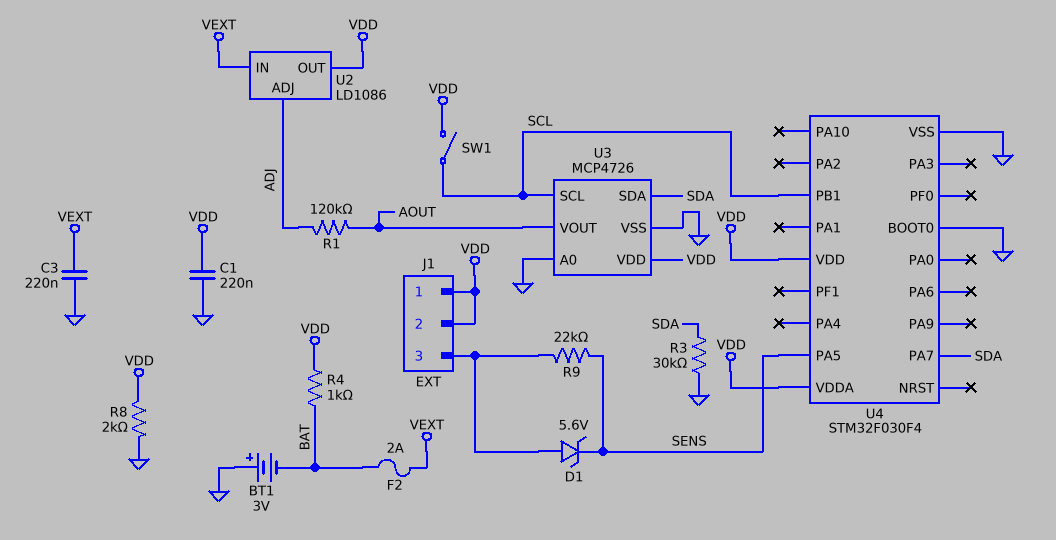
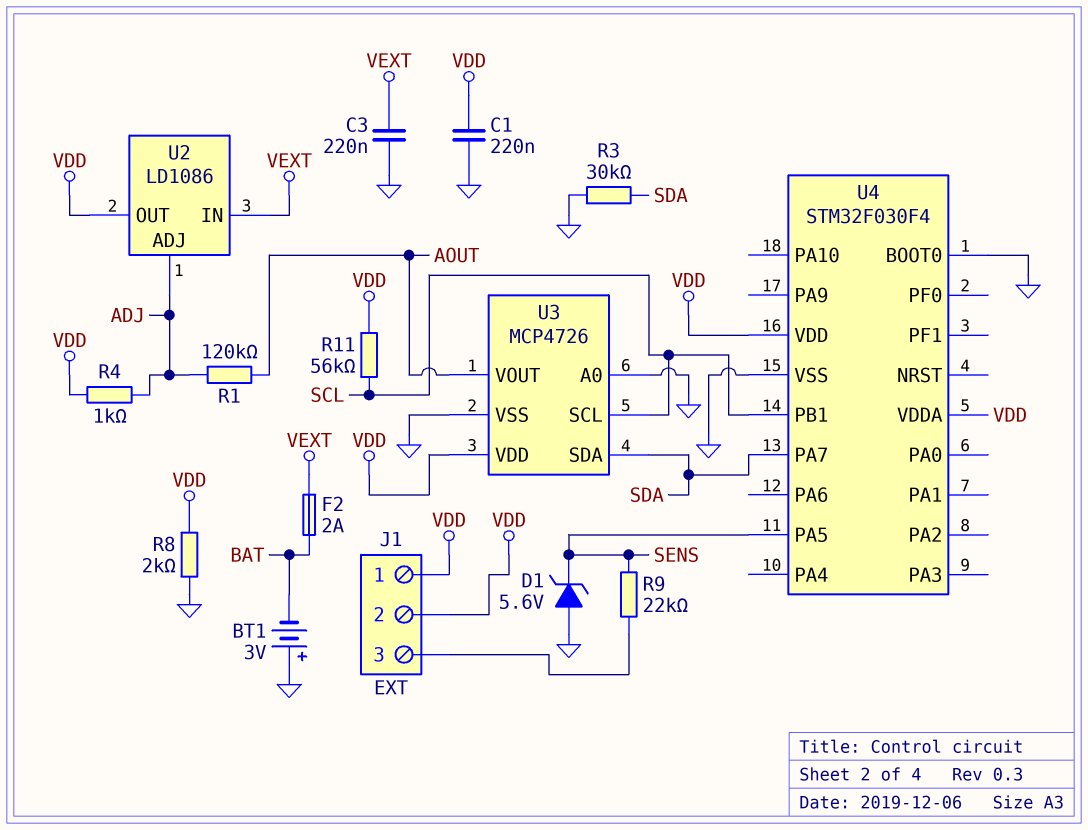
D1: zener 5.6V (A J1/3, K SENS) -> zener 5.6V (A GND, K SENS)
R4: 1k (BAT, VDD) -> 1k (ADJ, VDD)
R11: none -> 56k (SCL, VDD)
SW1: switch (SCL, VDD) -> none

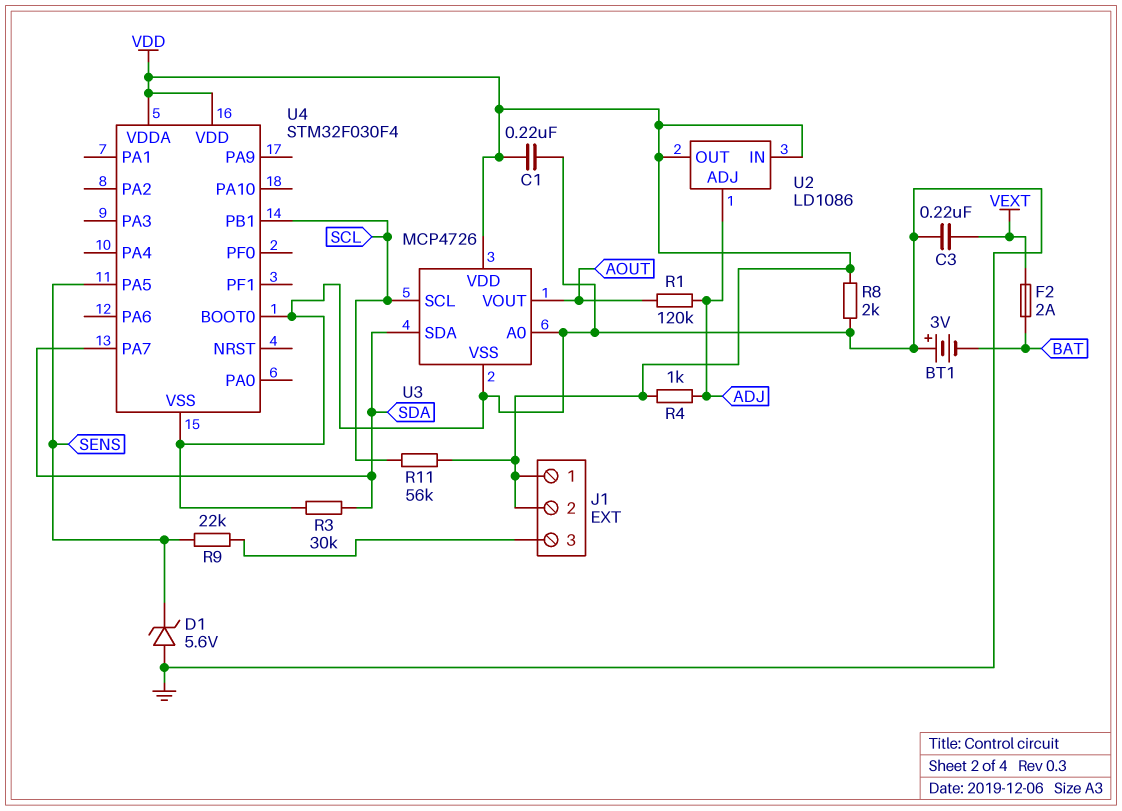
U2 pin IN: VEXT -> VDD

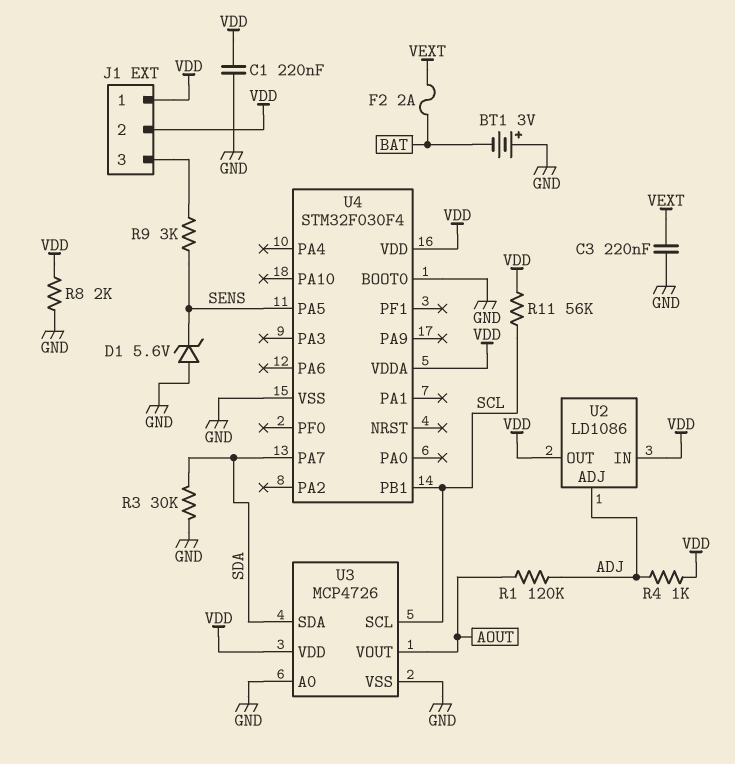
R9: 22k (J1/3, SENS) -> 3k (J1/3, SENS)

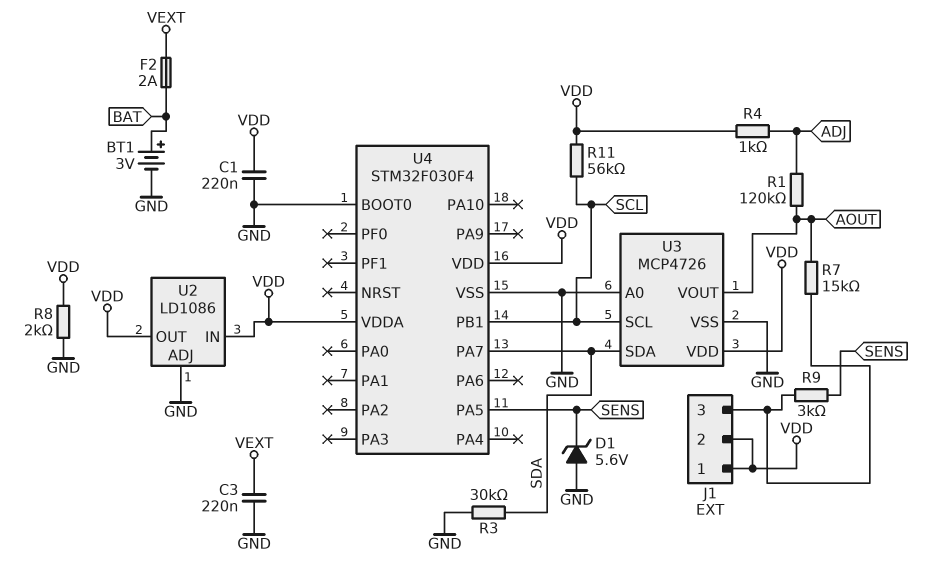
BT1: 3V (plus GND, minus BAT) -> 3V (plus BAT, minus GND)
R7: none -> 15k (AOUT, J1/3)
U2 pin ADJ: ADJ -> GND

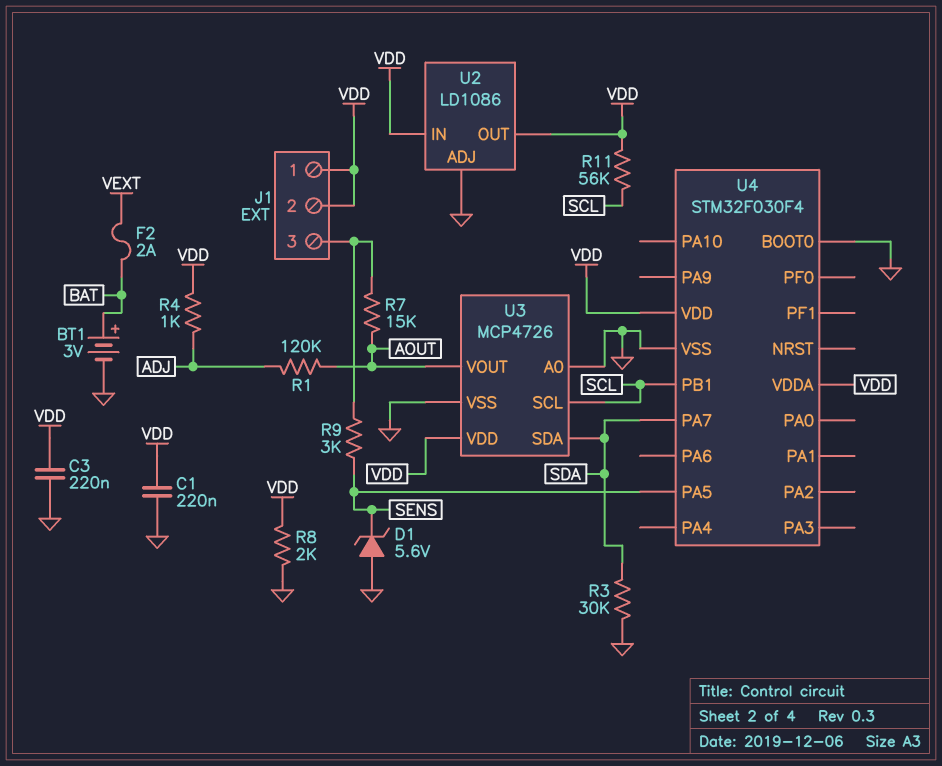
C3: 220nF (GND, VEXT) -> 220nF (GND, VDD)

